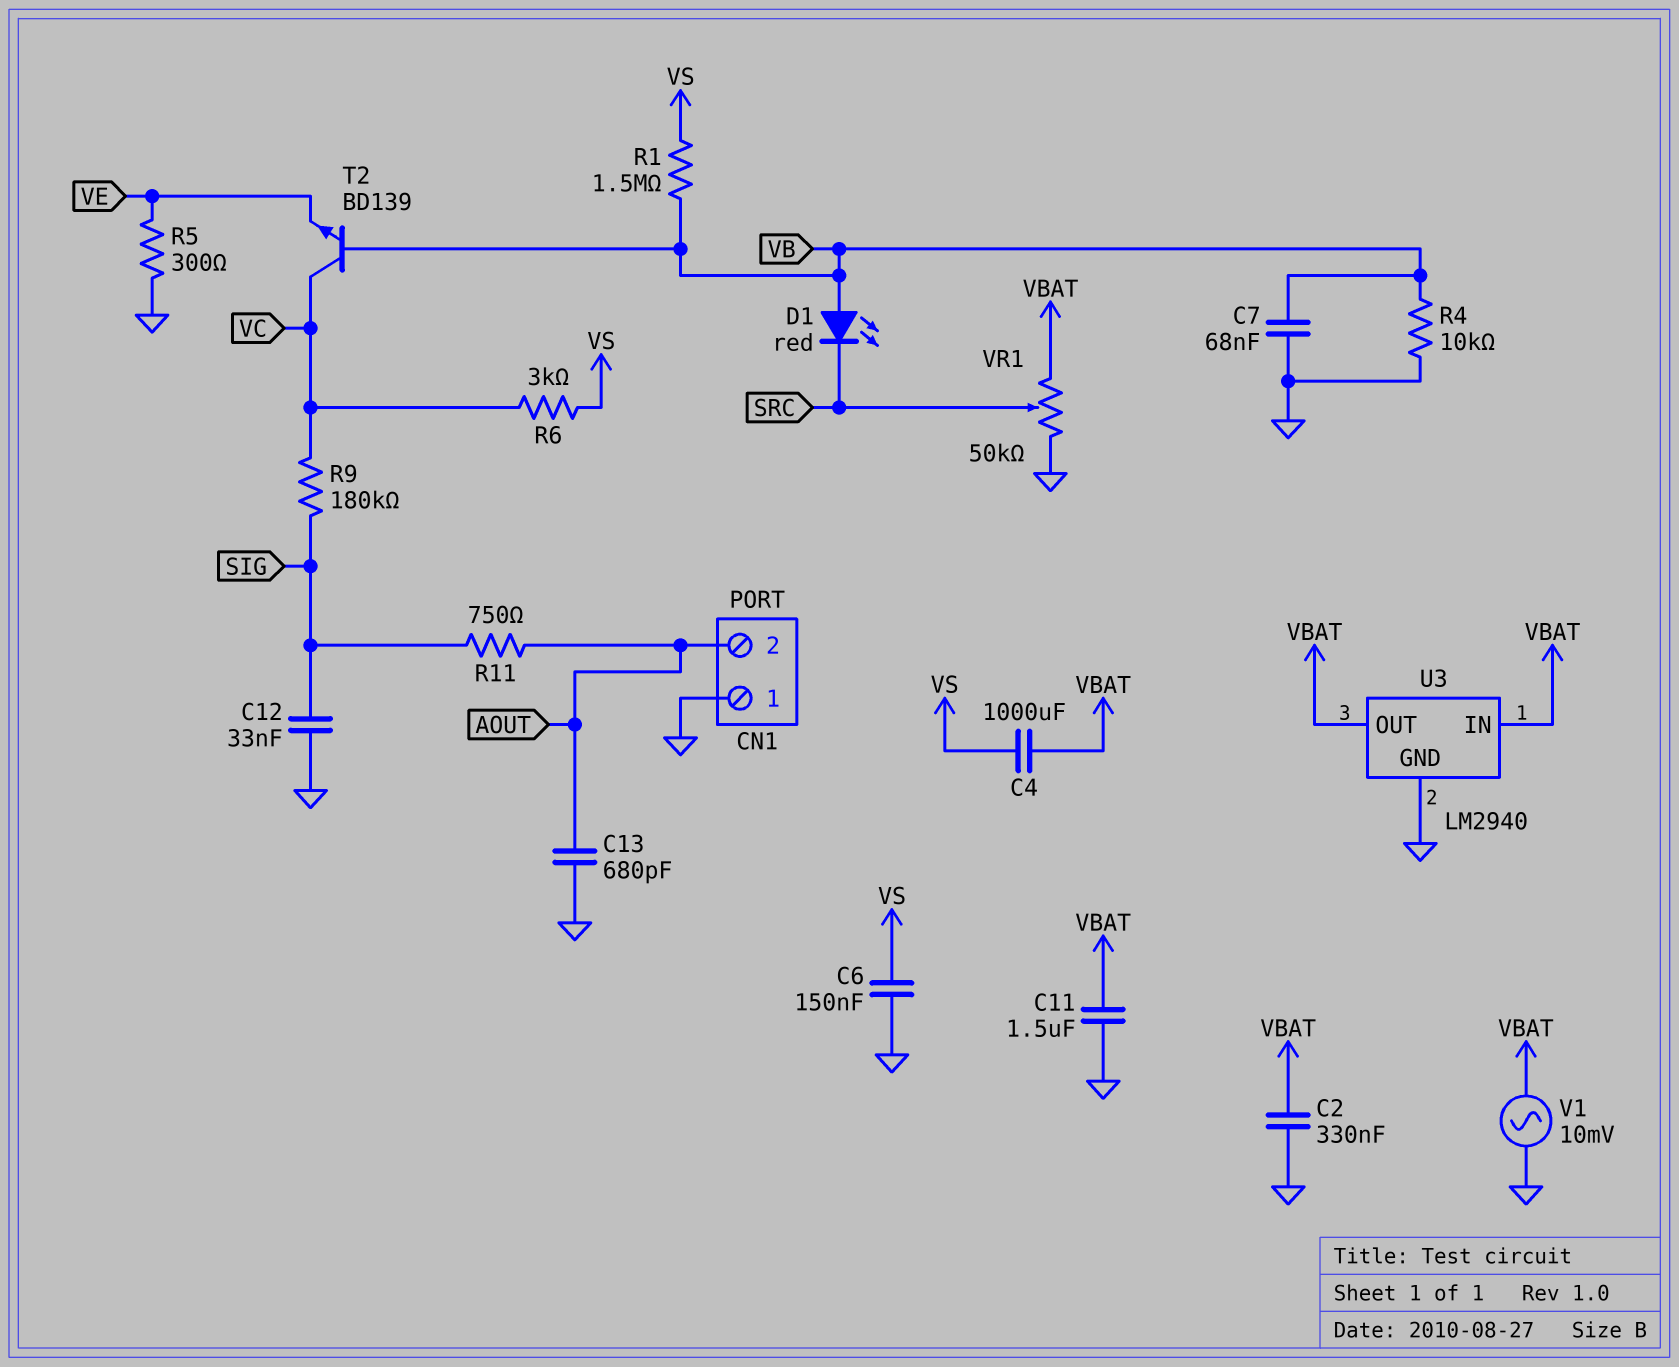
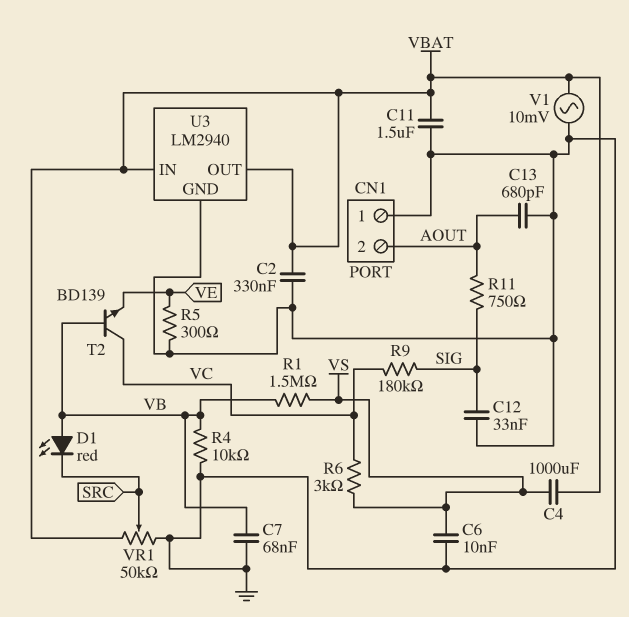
C6: 150nF (GND, VS) -> 10nF (GND, VS)

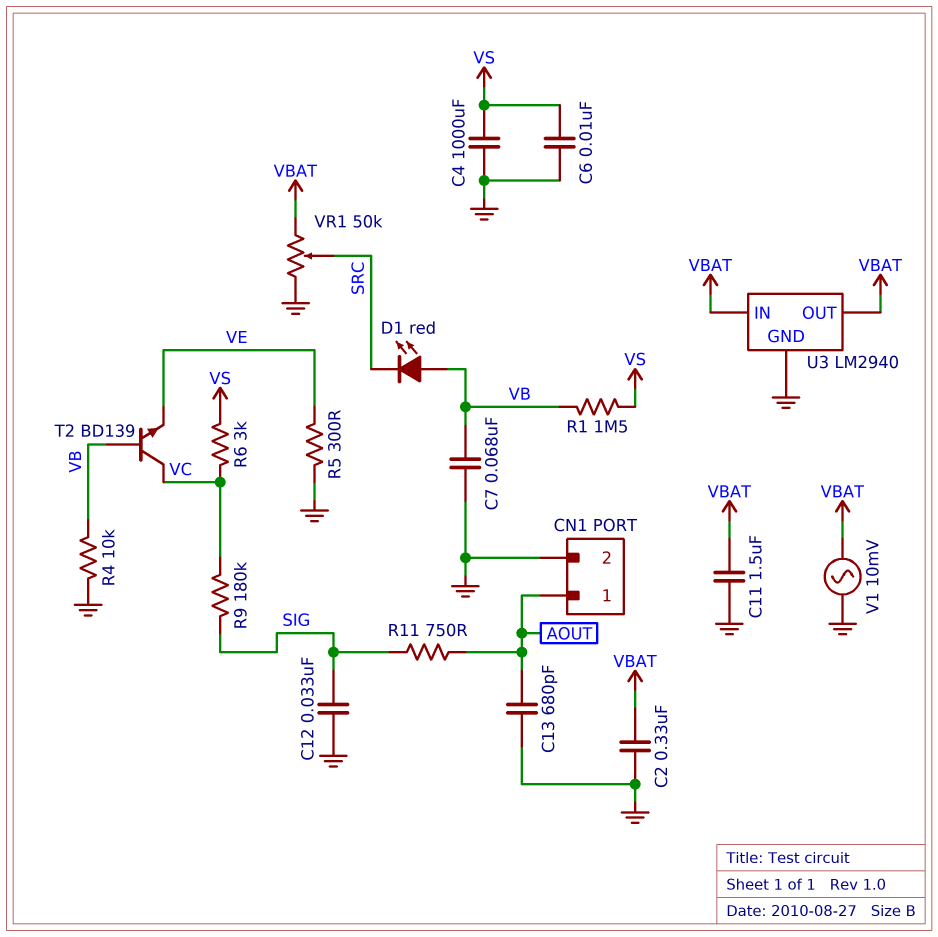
C4: 1000uF (VBAT, VS) -> 1000uF (GND, VS)
CN1 pin 1: GND -> AOUT
CN1 pin 2: AOUT -> GND

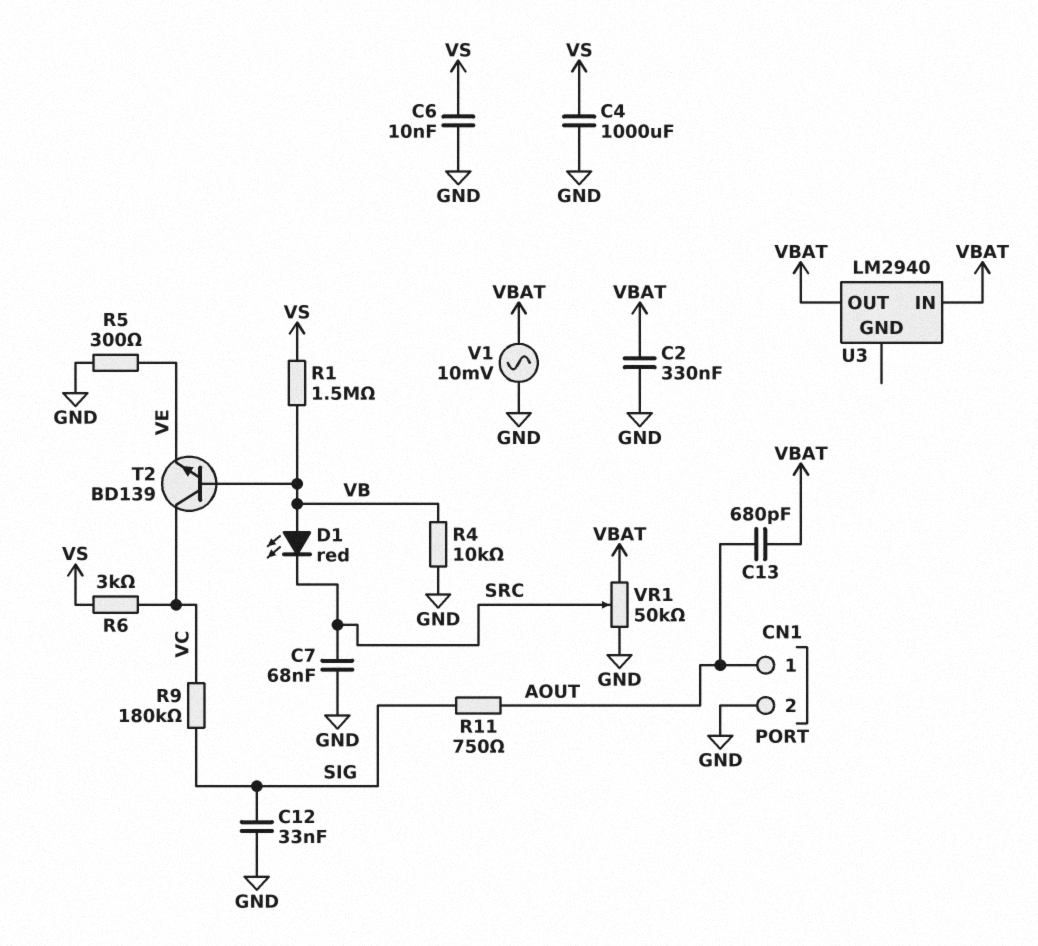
C7: 68nF (GND, VB) -> 68nF (GND, SRC)
C11: 1.5uF (GND, VBAT) -> none
C13: 680pF (AOUT, GND) -> 680pF (AOUT, VBAT)
U3 pin GND: GND -> none

